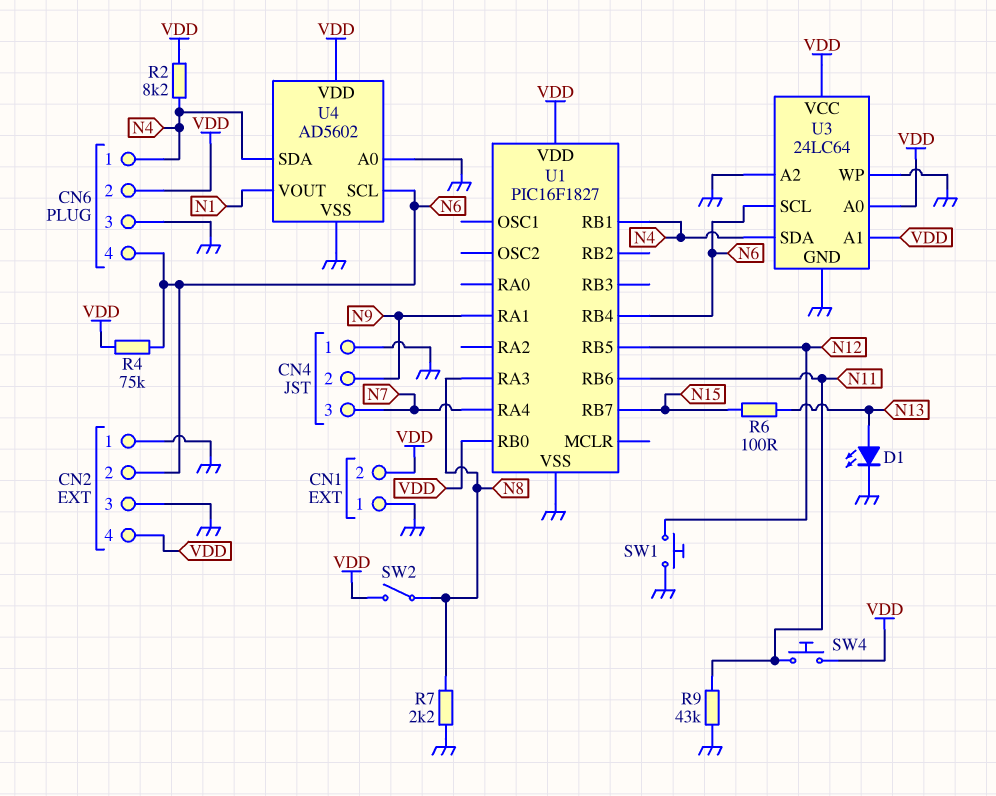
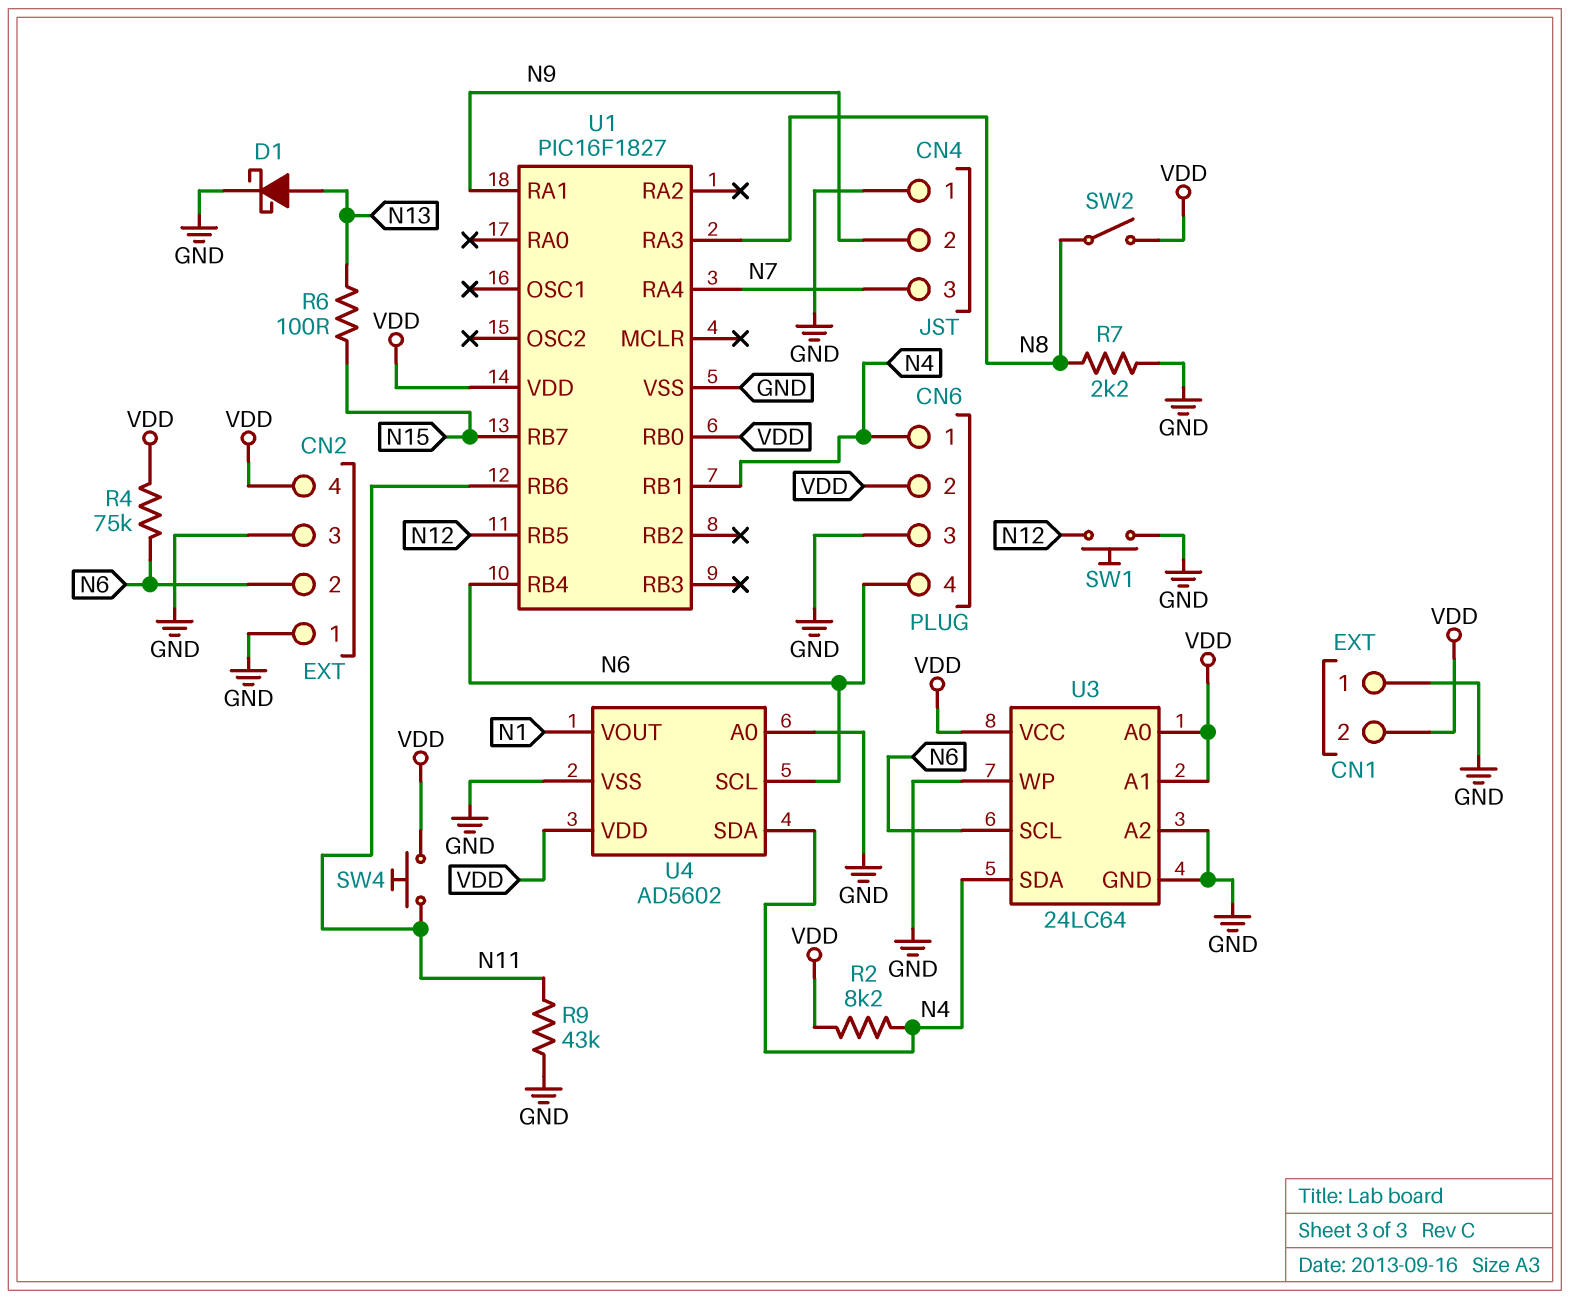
D1: LED (A N13, K GND) -> schottky (A N13, K GND)

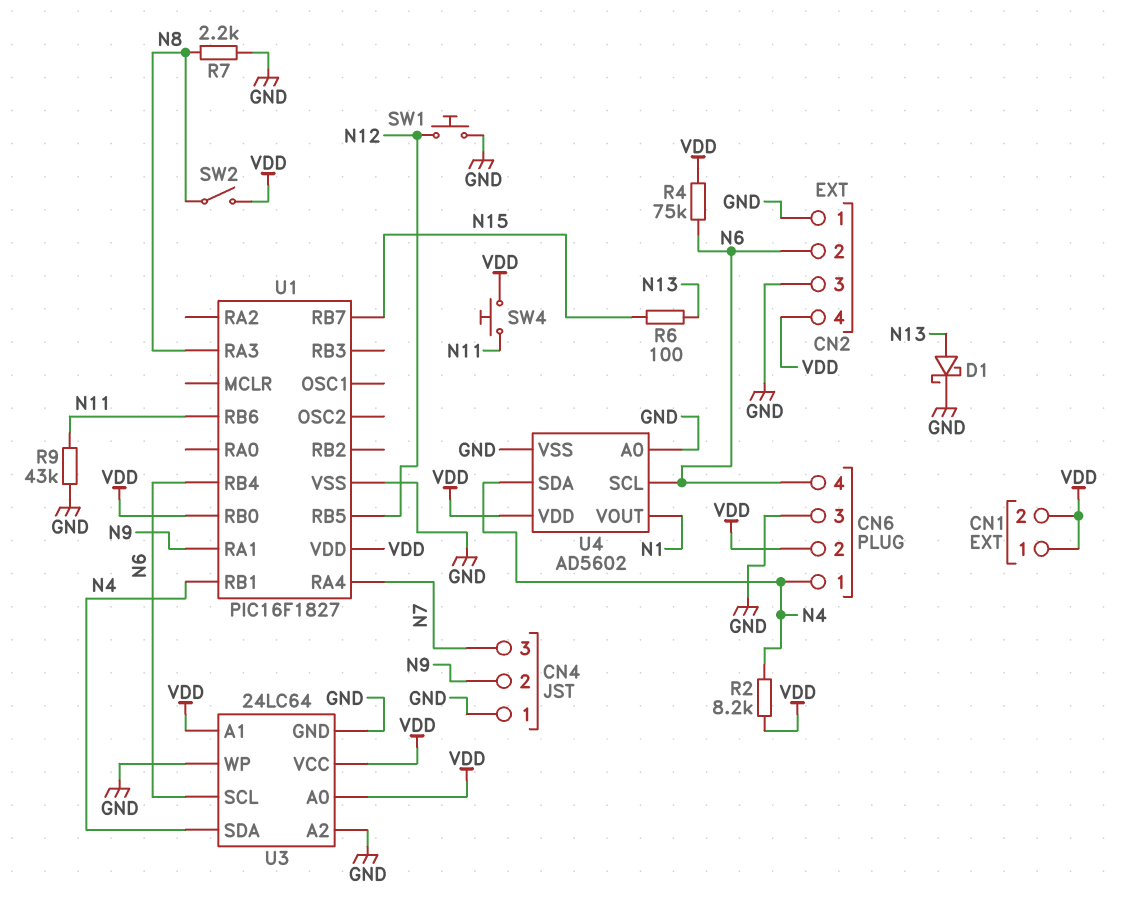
CN1 pin 1: GND -> VDD

